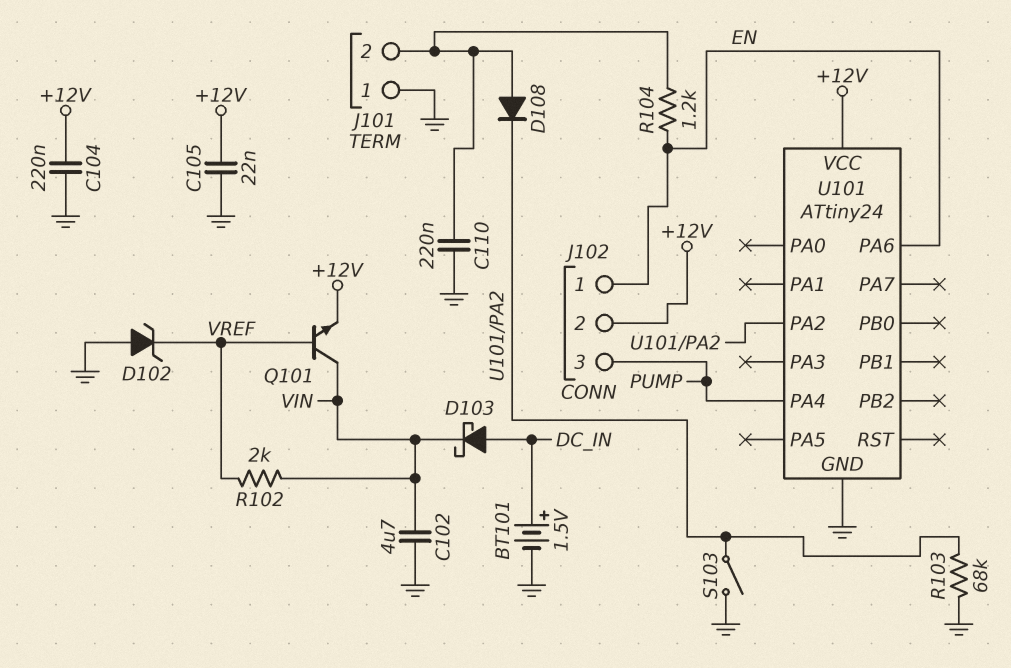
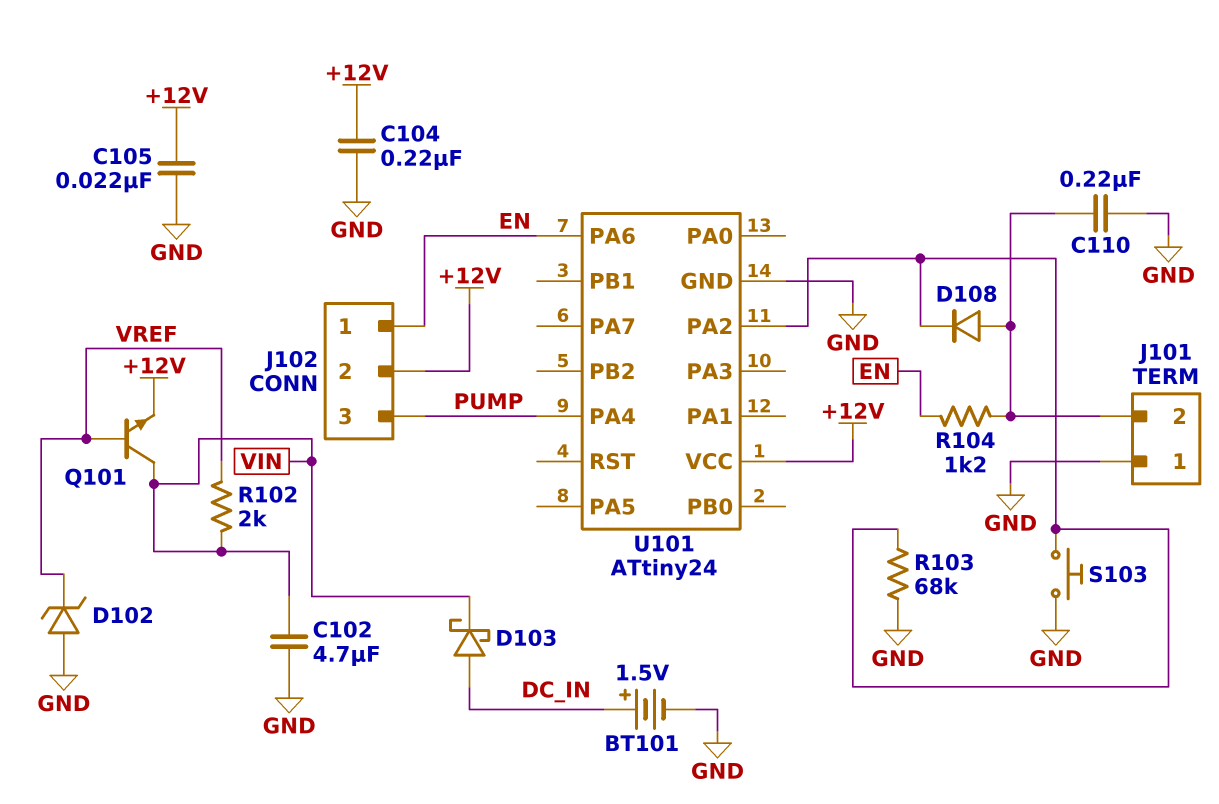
S103: switch (GND, U101/PA2) -> button (GND, U101/PA2)

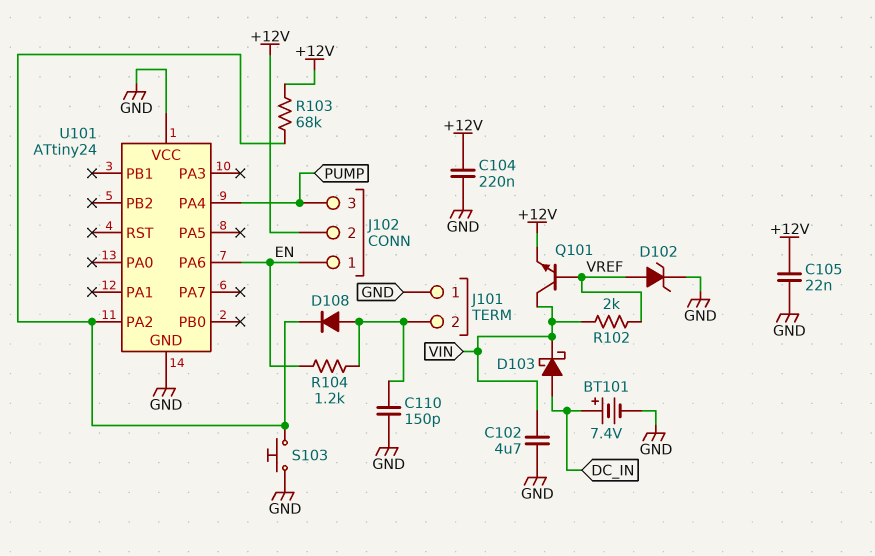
BT101: 1.5V (plus DC_IN, minus GND) -> 7.4V (plus DC_IN, minus GND)
C110: 220nF (GND, J101/2) -> 150pF (GND, J101/2)
D102: zener (A GND, K VREF) -> zener (A VREF, K GND)
R103: 68k (GND, U101/PA2) -> 68k (+12V, U101/PA2)
U101 pin VCC: +12V -> GND

